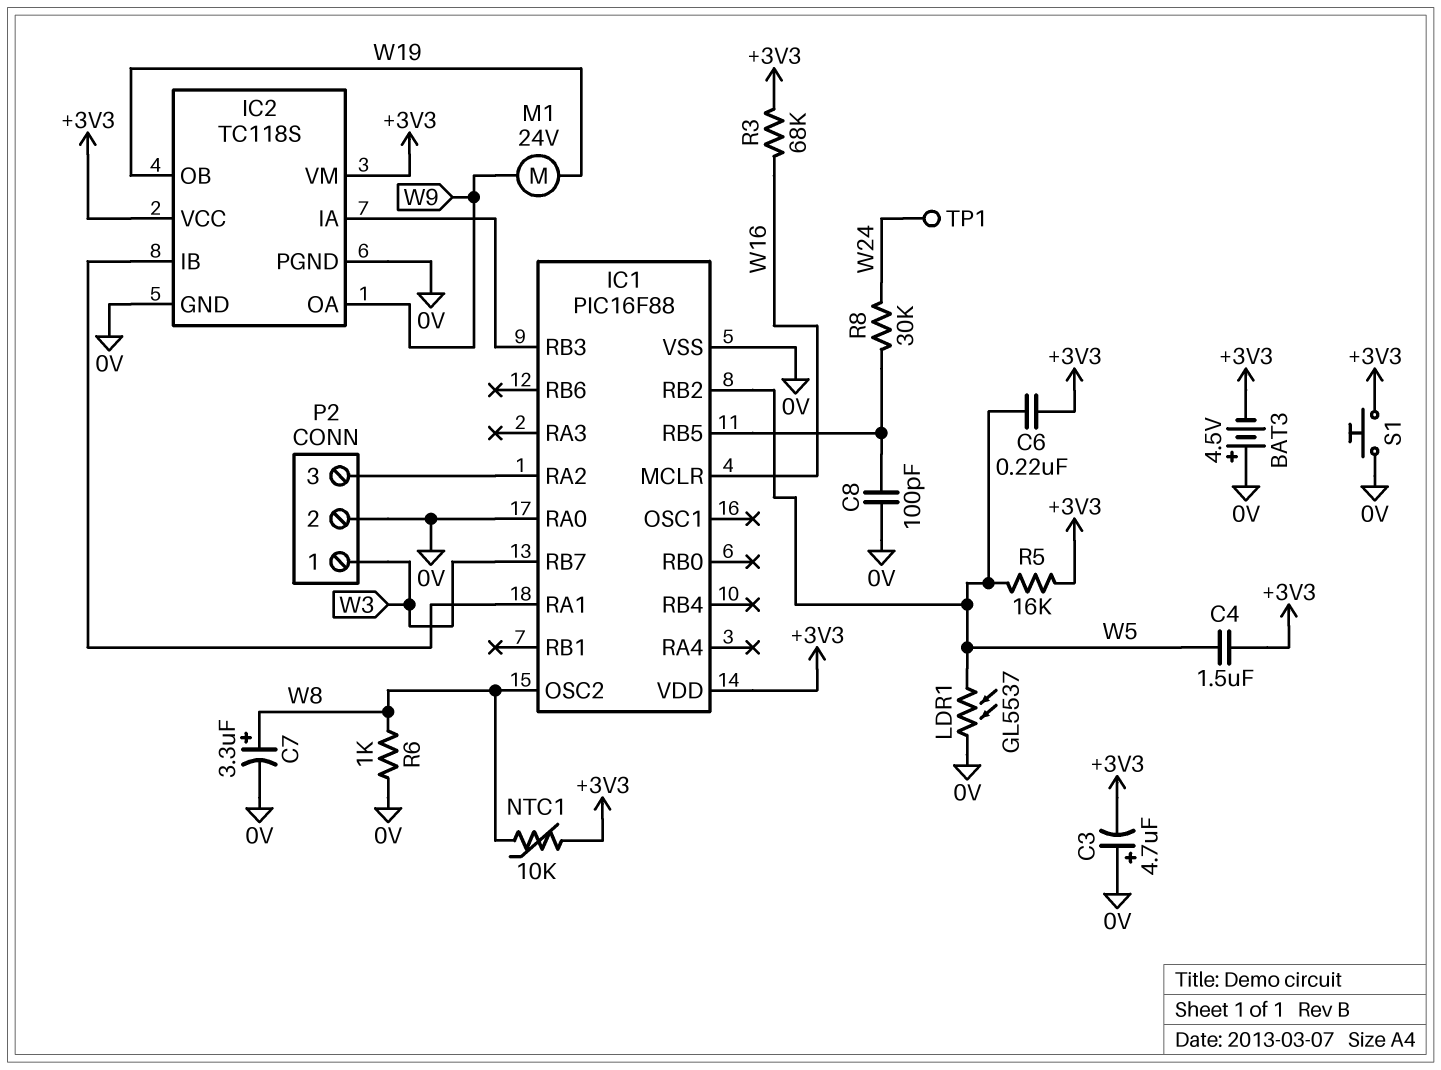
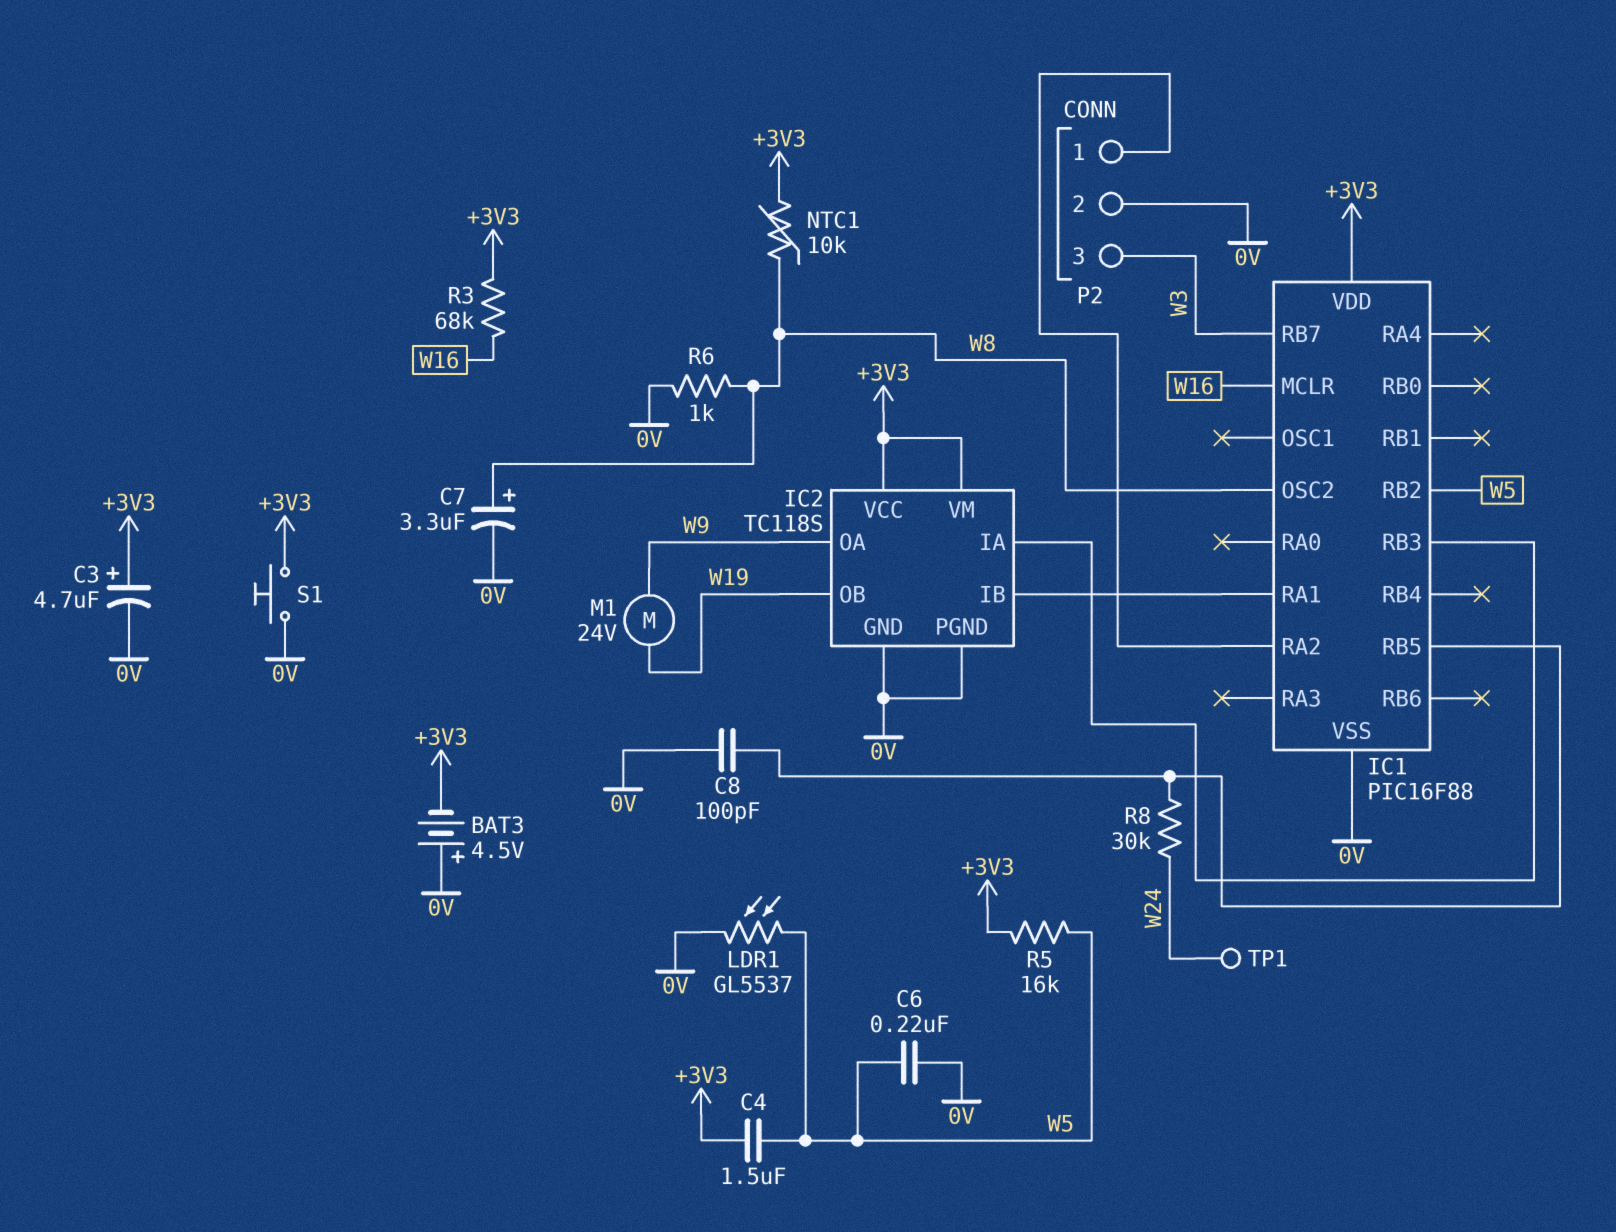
C3: 4.7uF (plus 0V, minus +3V3) -> 4.7uF (plus +3V3, minus 0V)
C6: 220nF (+3V3, W5) -> 220nF (0V, W5)
IC1 pin RA0: 0V -> none
P2 pin 1: W3 -> IC1/RA2
P2 pin 3: IC1/RA2 -> W3

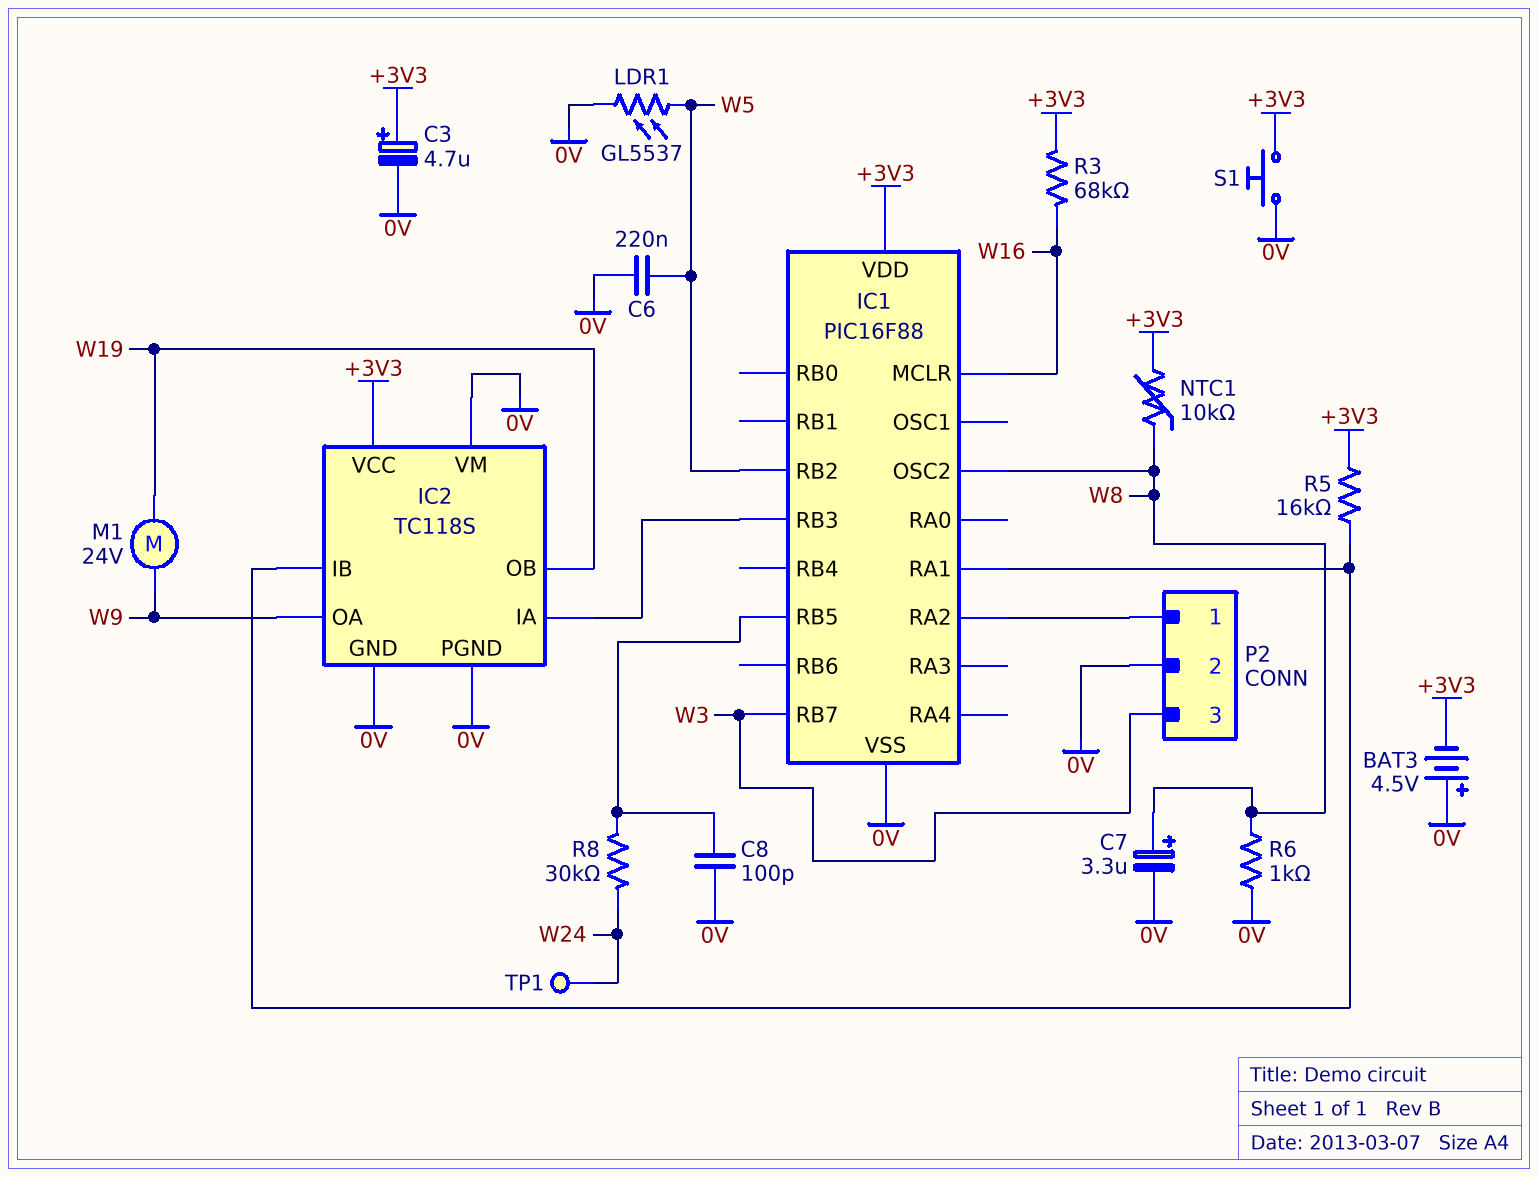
C4: 1.5uF (+3V3, W5) -> none
IC2 pin VM: +3V3 -> 0V
R5: 16k (+3V3, W5) -> 16k (+3V3, IC1/RA1)

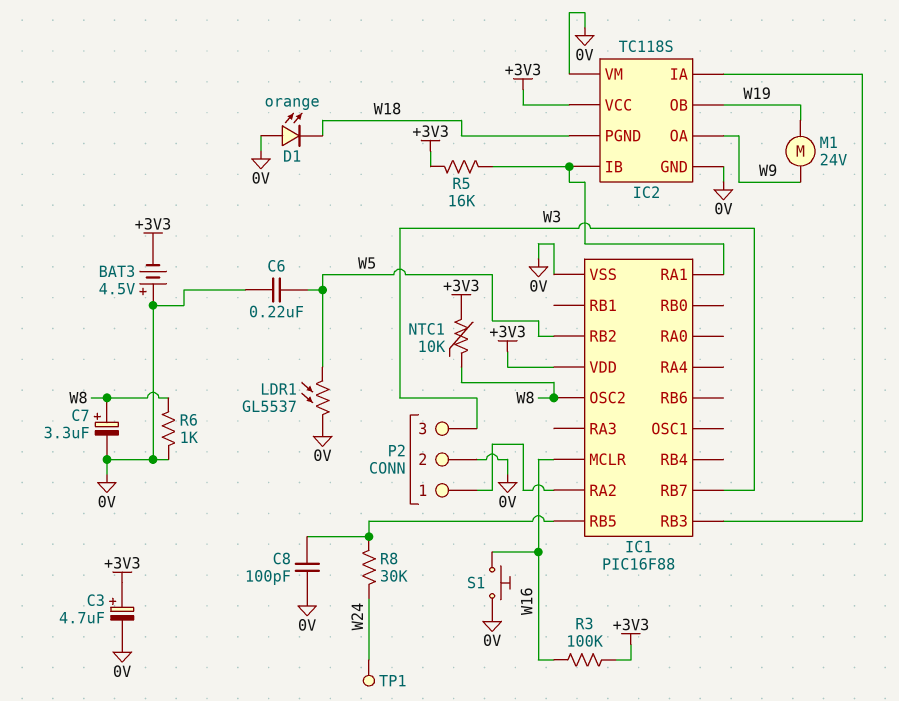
D1: none -> LED orange (A 0V, K W18)
IC2 pin PGND: 0V -> W18
R3: 68k (+3V3, W16) -> 100k (+3V3, W16)
S1: button (+3V3, 0V) -> button (0V, W16)

